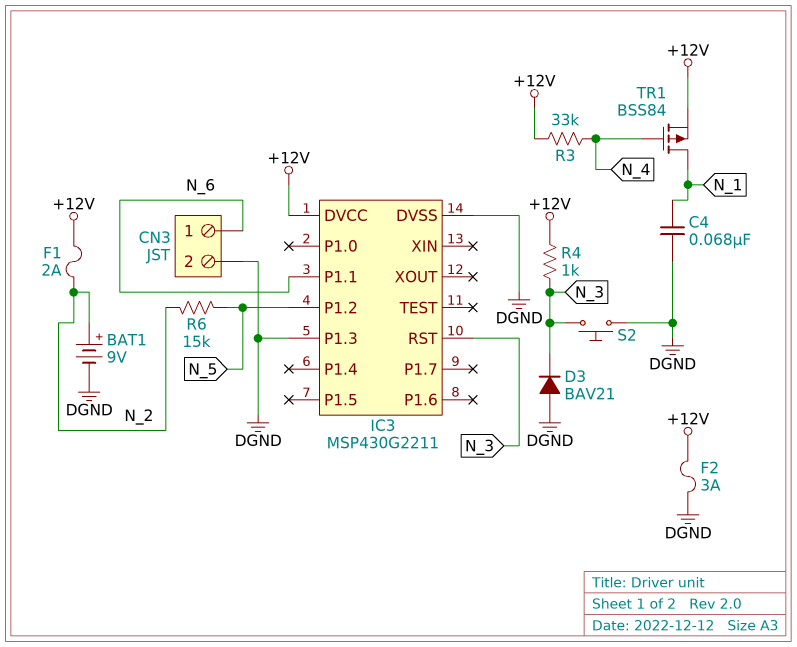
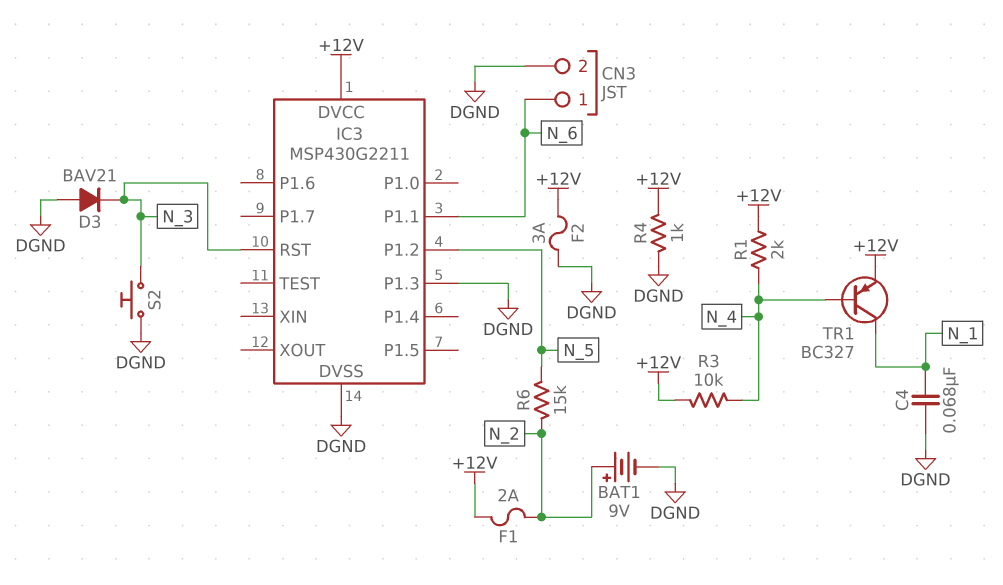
R1: none -> 2k (+12V, N_4)
R3: 33k (+12V, N_4) -> 10k (+12V, N_4)
R4: 1k (+12V, N_3) -> 1k (+12V, DGND)
TR1: PMOS BSS84 (G N_4, D N_1, S +12V) -> PNP BC327 (B N_4, C N_1, E +12V)

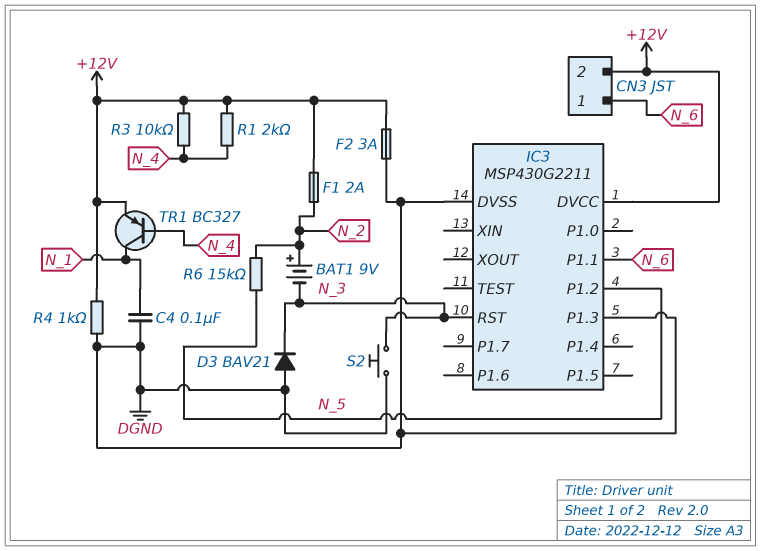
BAT1: 9V (plus N_2, minus DGND) -> 9V (plus N_2, minus N_3)
C4: 68nF (DGND, N_1) -> 100nF (DGND, N_1)
CN3 pin 2: DGND -> +12V

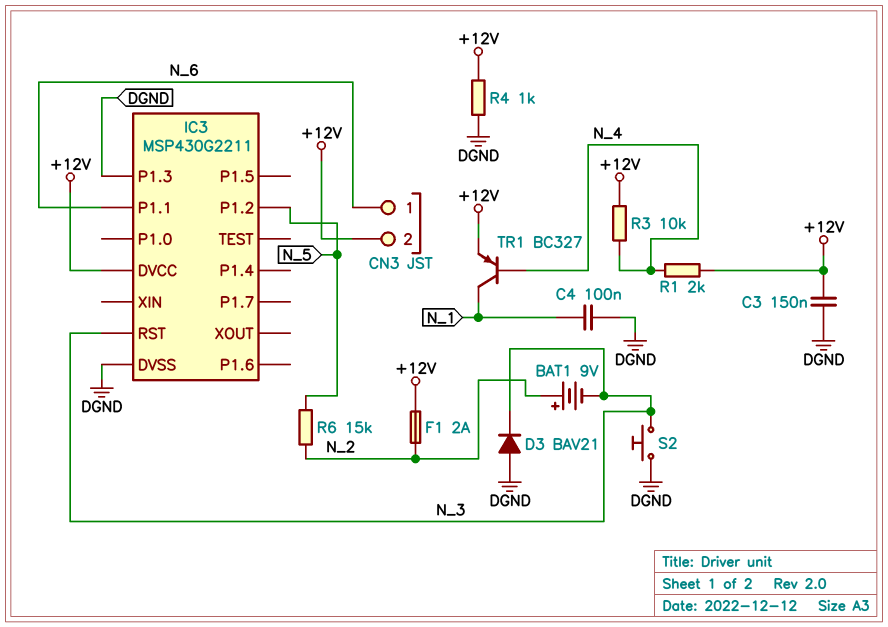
C3: none -> 150nF (+12V, DGND)
F2: 3A (+12V, DGND) -> none

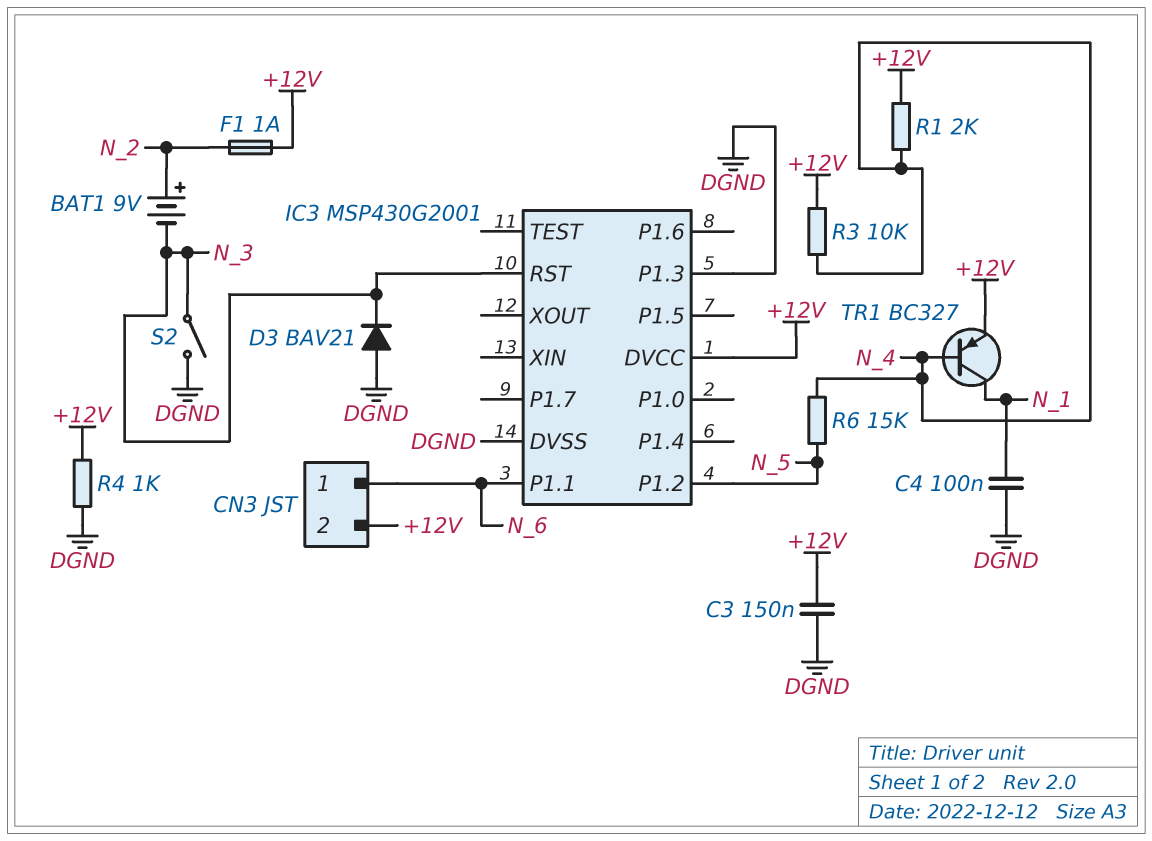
F1: 2A (+12V, N_2) -> 1A (+12V, N_2)
IC3: MSP430G2211 -> MSP430G2001
R6: 15k (N_2, N_5) -> 15k (N_4, N_5)
S2: button (DGND, N_3) -> switch (DGND, N_3)

